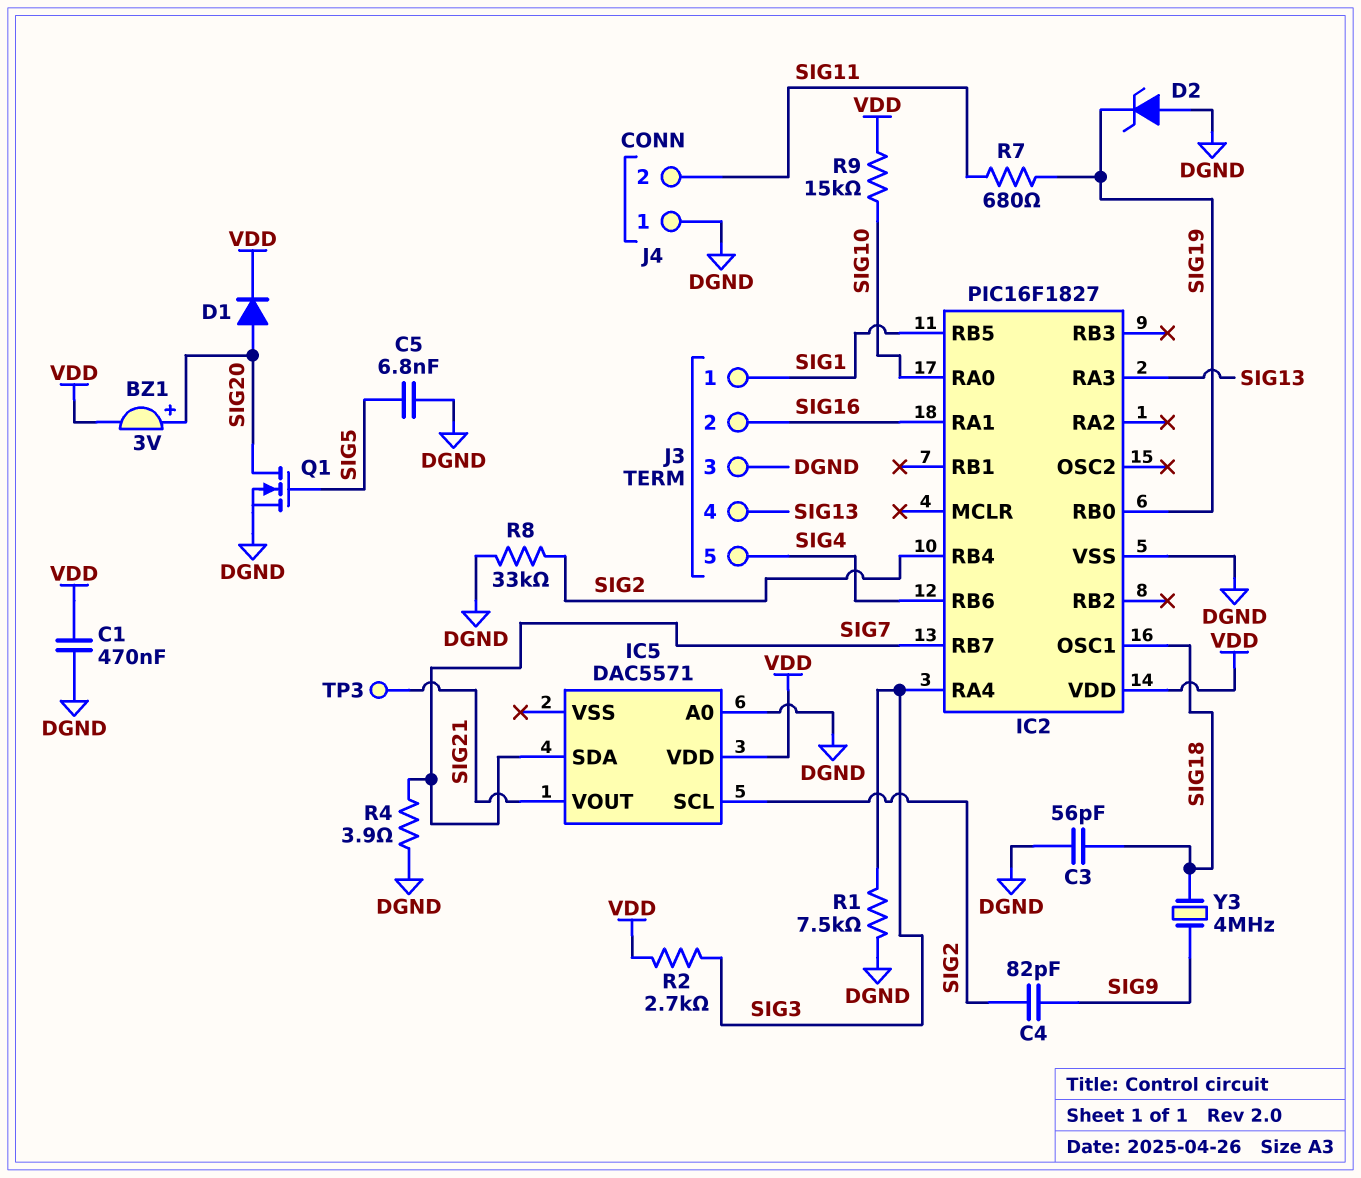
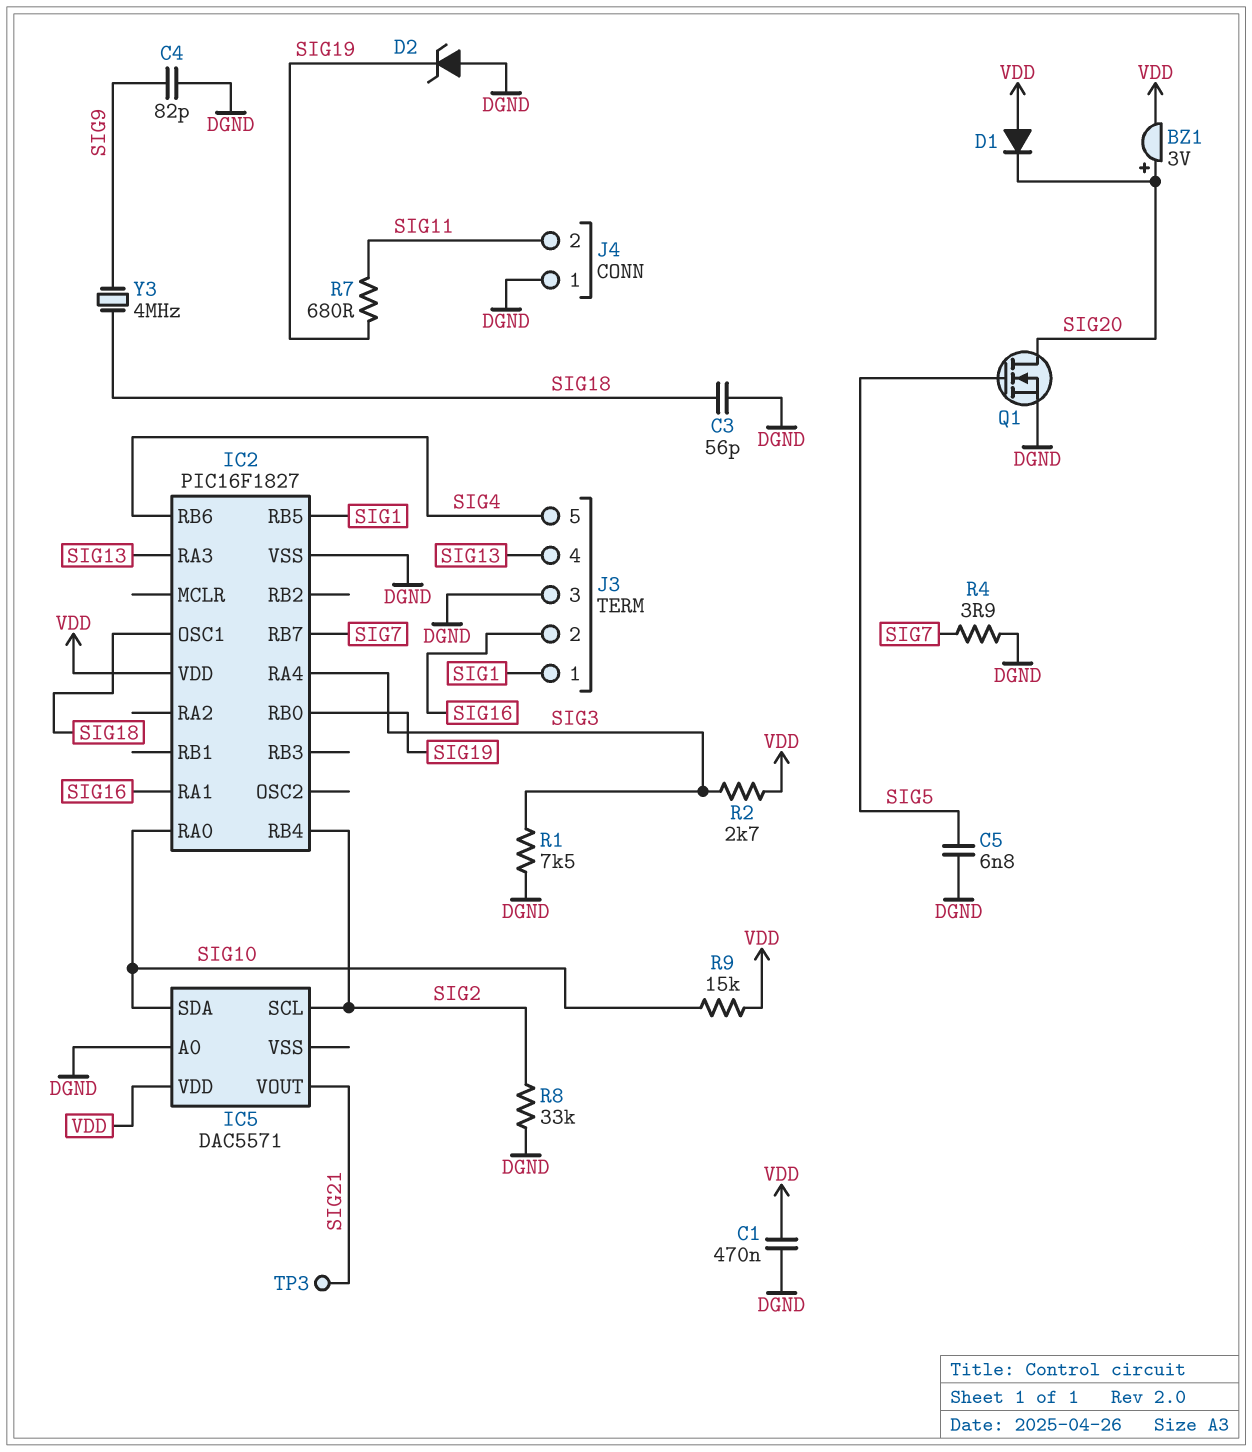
C4: 82pF (SIG2, SIG9) -> 82pF (DGND, SIG9)
D1: diode (A SIG20, K VDD) -> diode (A VDD, K SIG20)
IC5 pin SDA: SIG7 -> SIG10

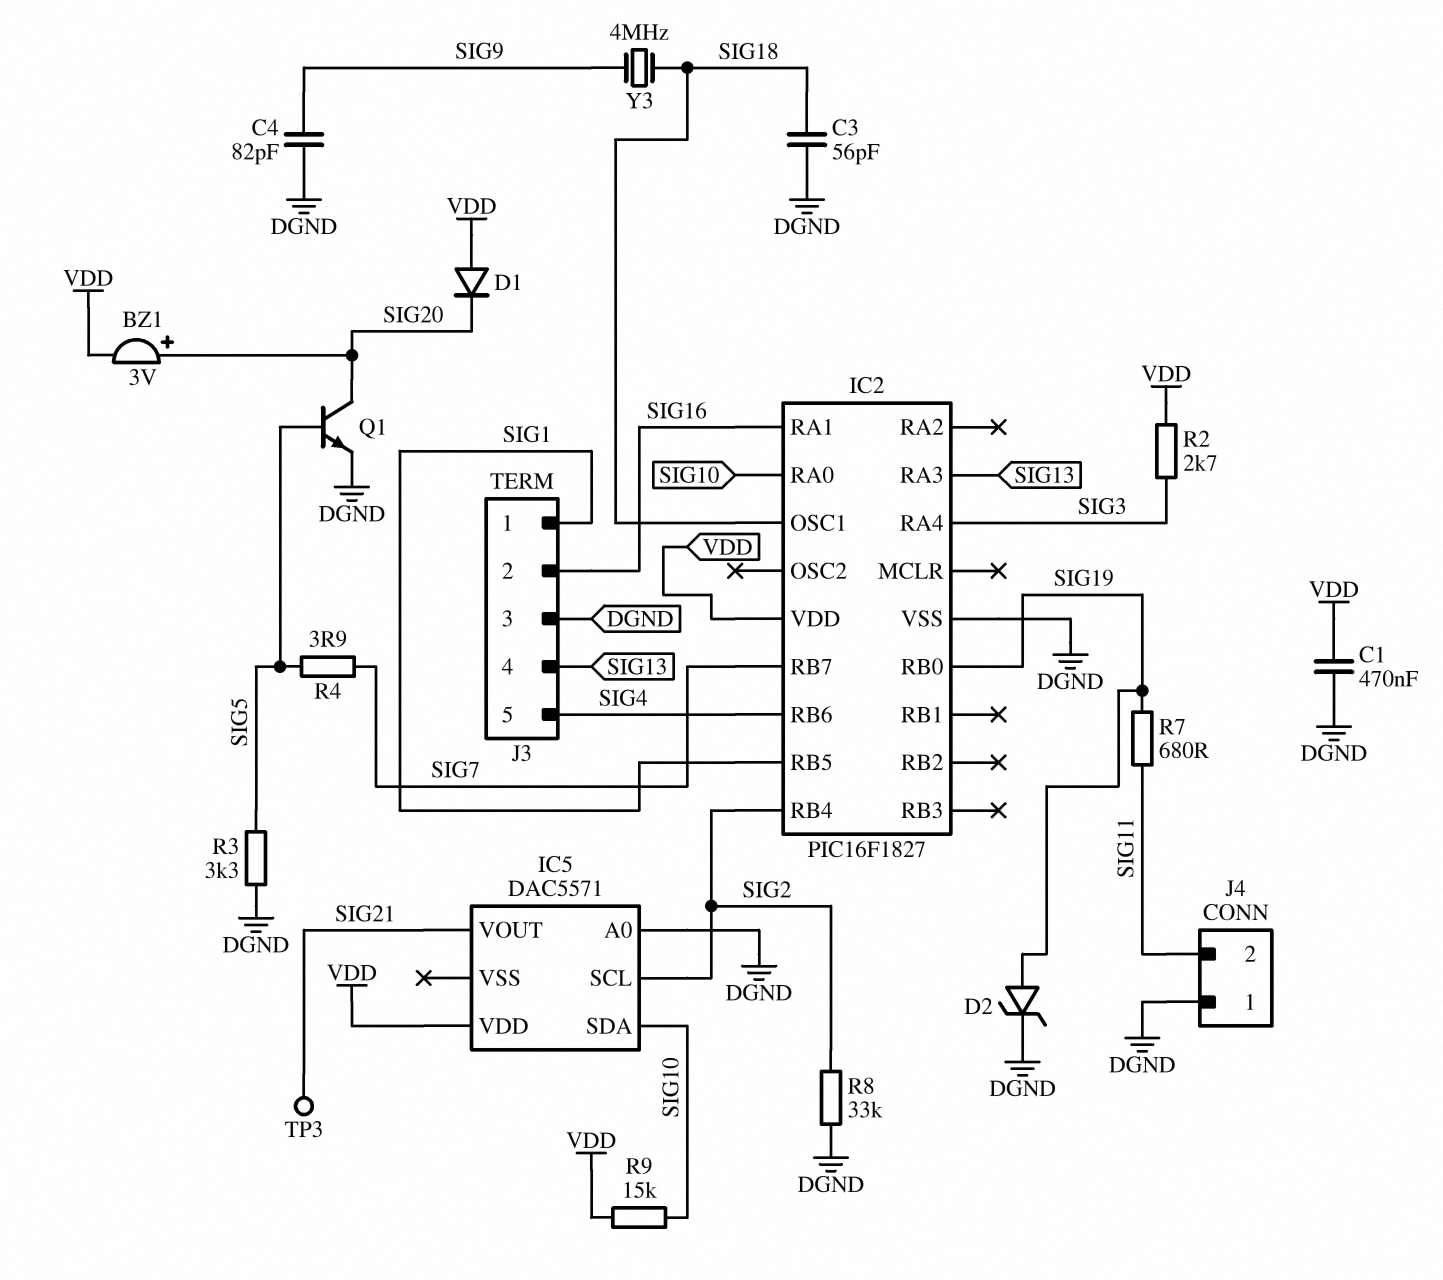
C5: 6.8nF (DGND, SIG5) -> none
D2: zener (A DGND, K SIG19) -> zener (A SIG19, K DGND)
Q1: NMOS (G SIG5, D SIG20, S DGND) -> NPN (B SIG5, C SIG20, E DGND)
R1: 7.5k (DGND, SIG3) -> none
R3: none -> 3.3k (DGND, SIG5)
R4: 3.9 (DGND, SIG7) -> 3.9 (SIG5, SIG7)

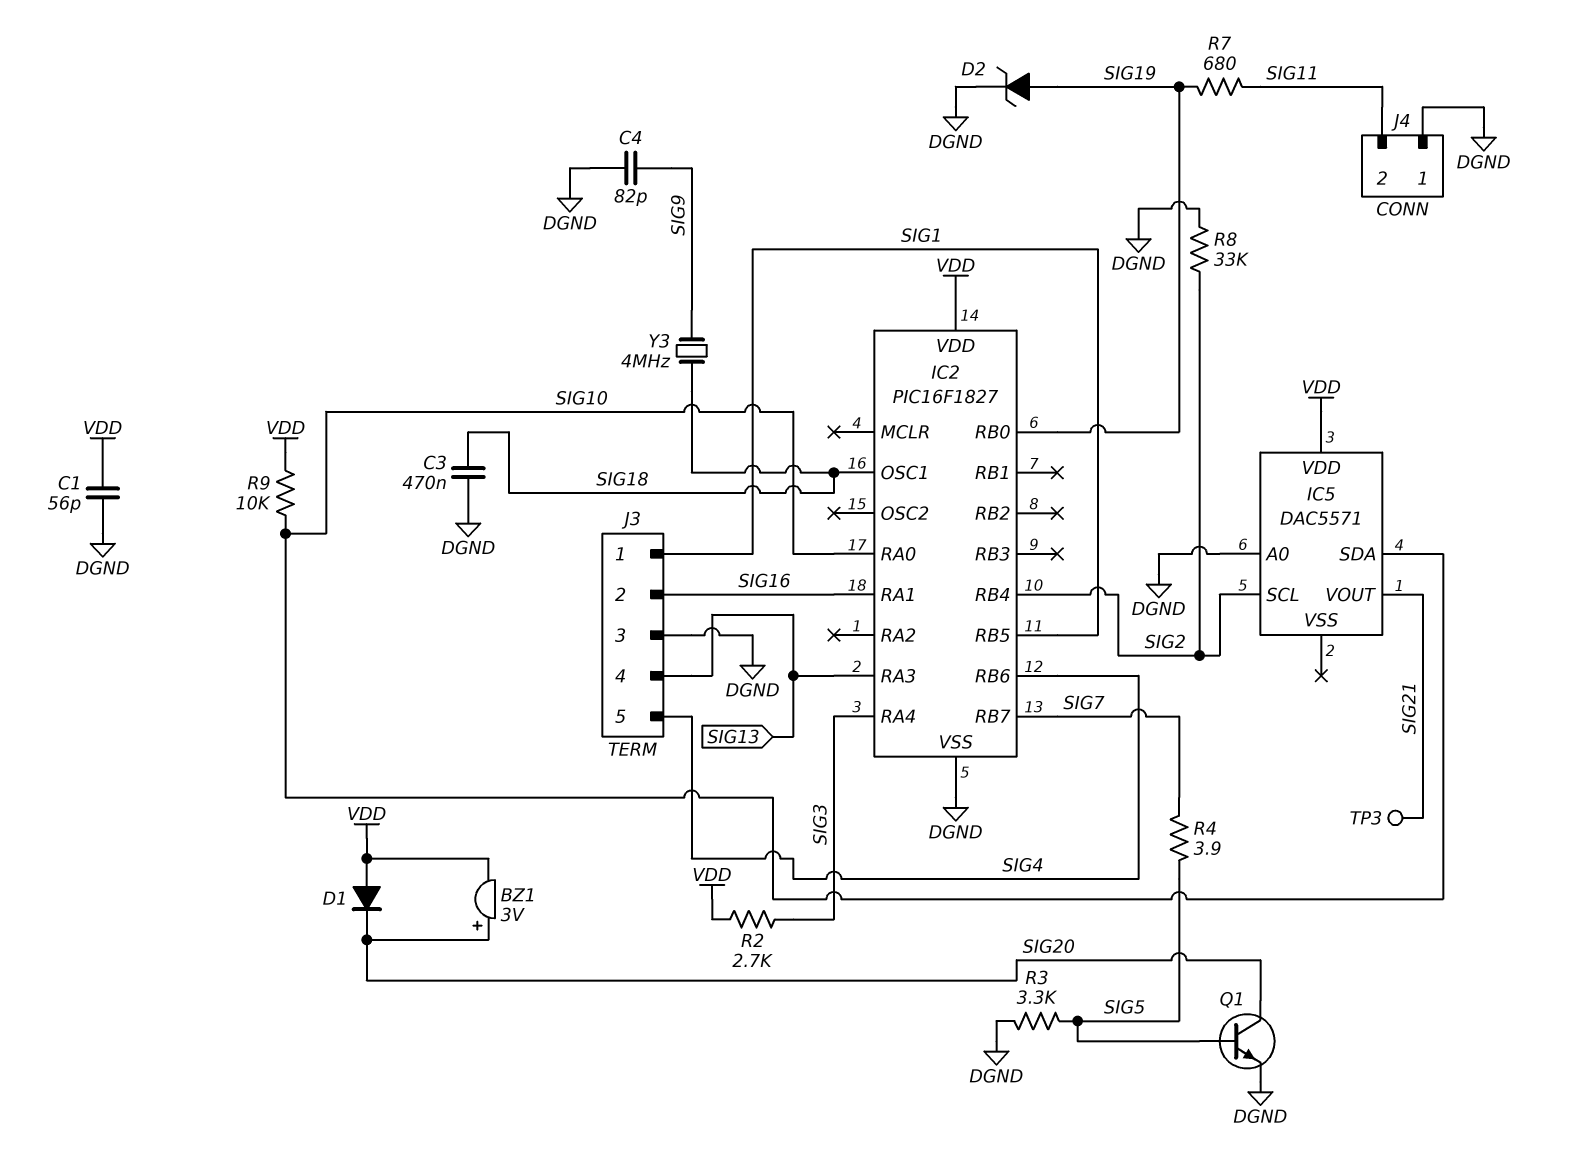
C1: 470nF (DGND, VDD) -> 56pF (DGND, VDD)
C3: 56pF (DGND, SIG18) -> 470nF (DGND, SIG18)
R9: 15k (SIG10, VDD) -> 10k (SIG10, VDD)

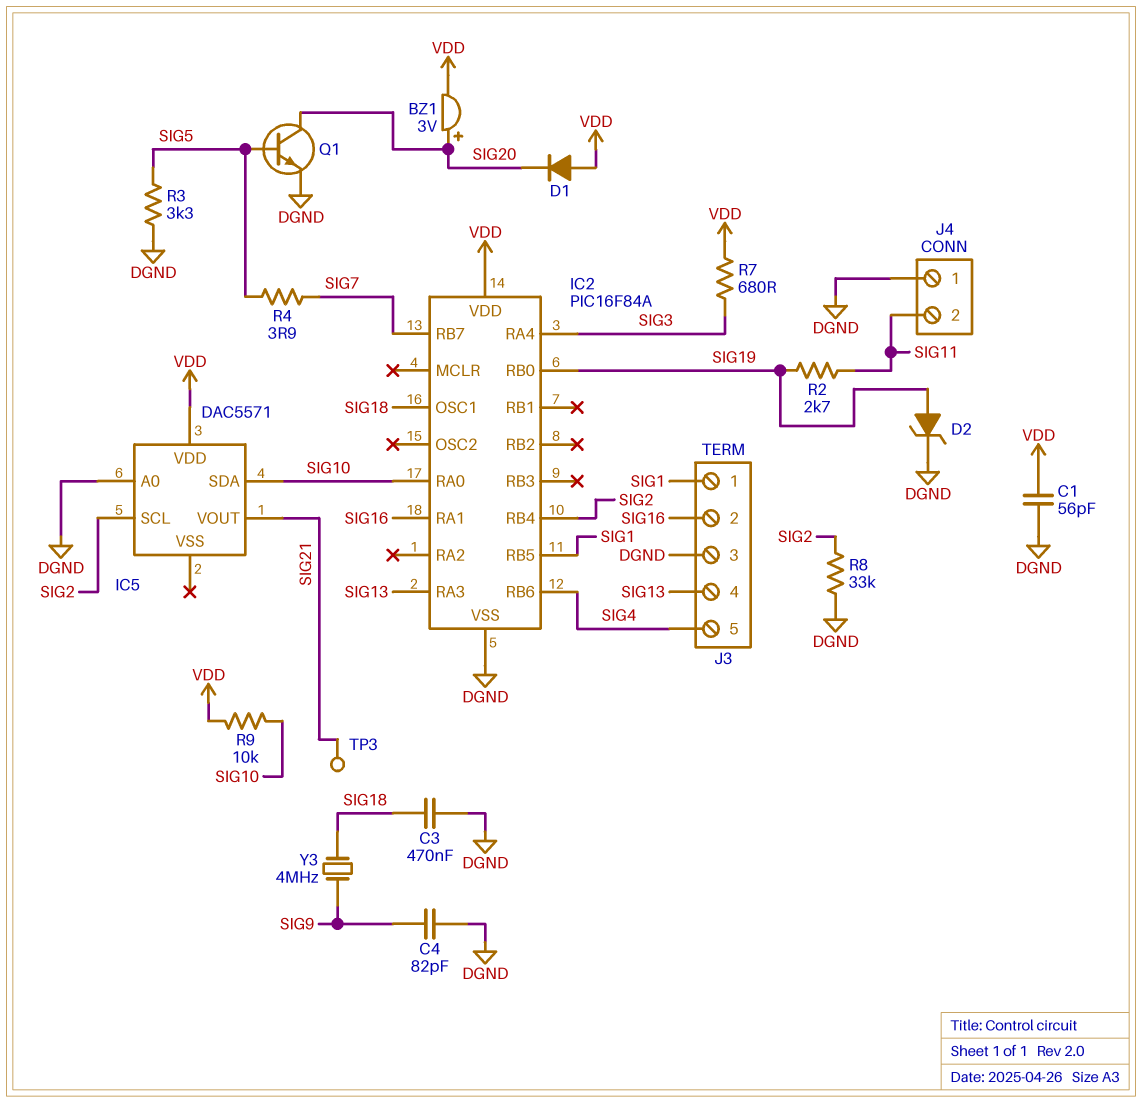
IC2: PIC16F1827 -> PIC16F84A
R2: 2.7k (SIG3, VDD) -> 2.7k (SIG11, SIG19)
R7: 680 (SIG11, SIG19) -> 680 (SIG3, VDD)

